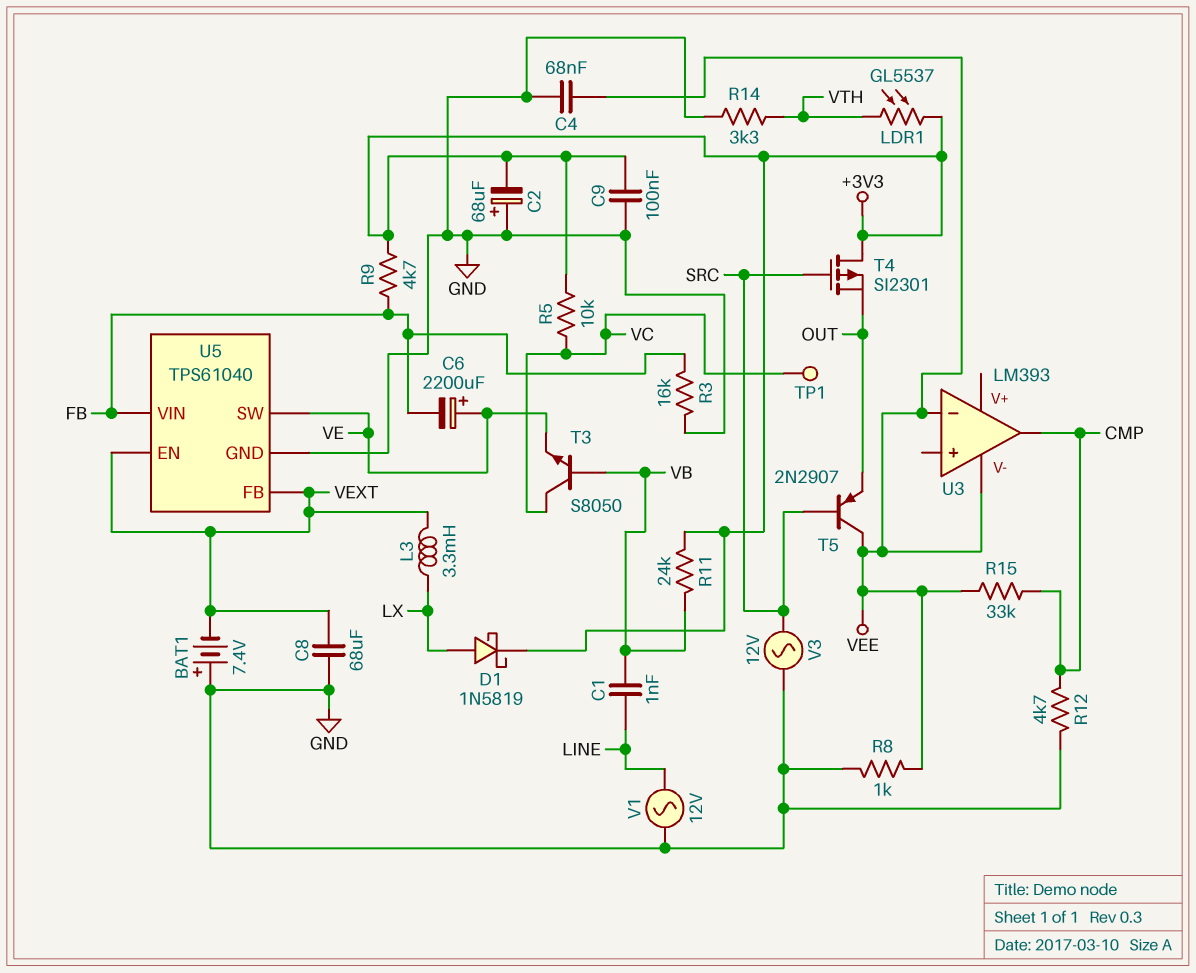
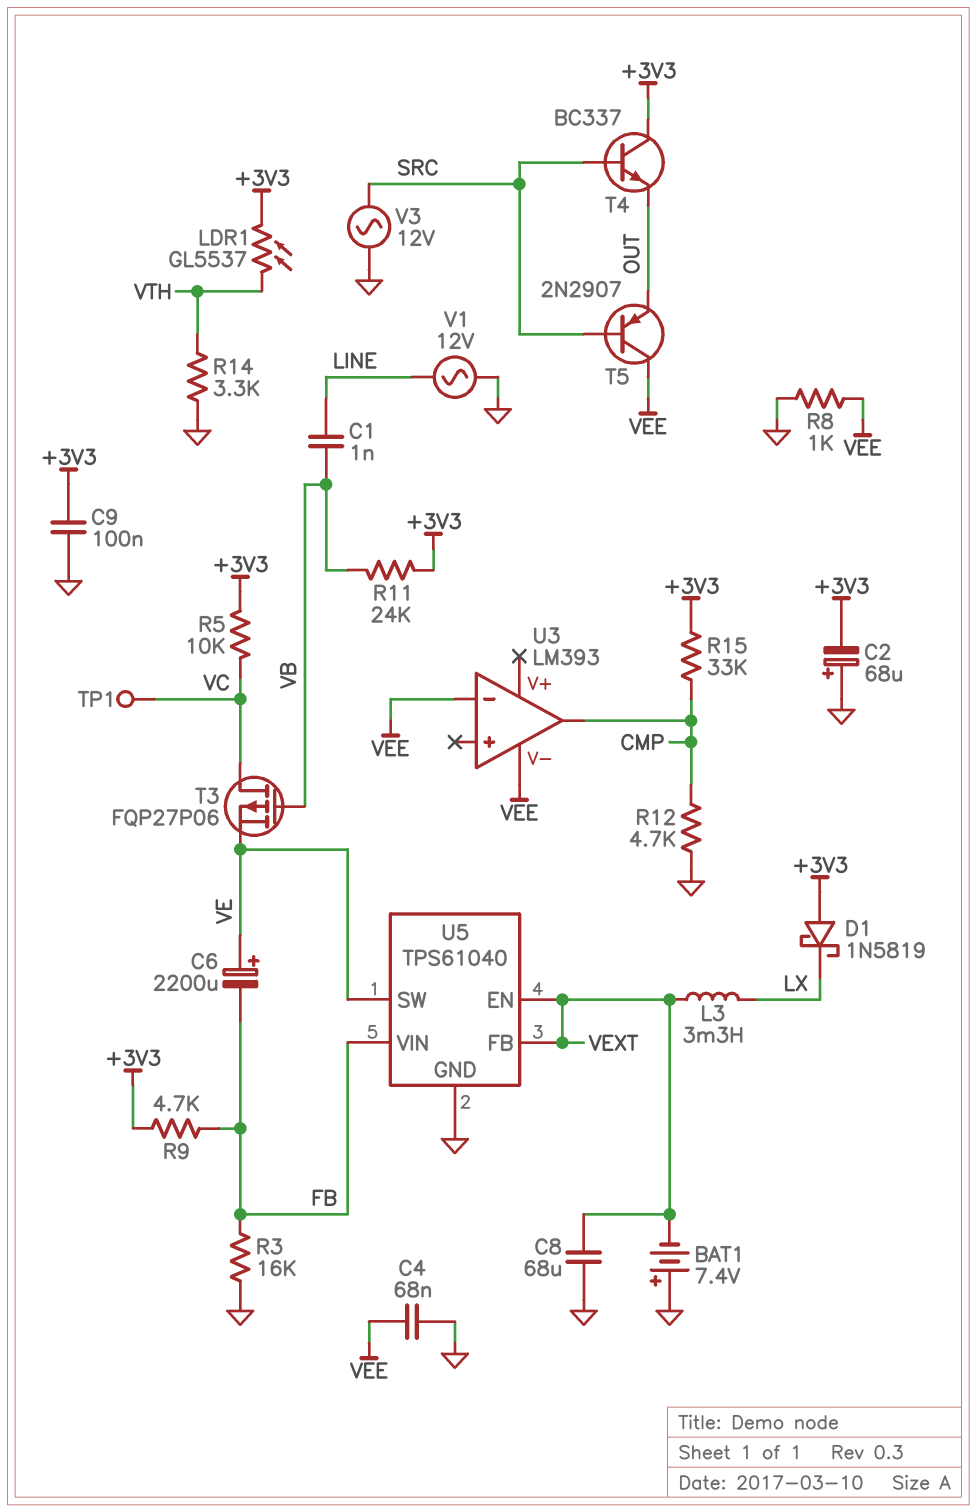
D1: schottky 1N5819 (A LX, K +3V3) -> schottky 1N5819 (A +3V3, K LX)
R15: 33k (CMP, VEE) -> 33k (+3V3, CMP)
T3: NPN S8050 (B VB, C VC, E VE) -> PMOS FQP27P06 (G VB, D VC, S VE)
T4: PMOS SI2301 (G SRC, D +3V3, S OUT) -> NPN BC337 (B SRC, C +3V3, E OUT)

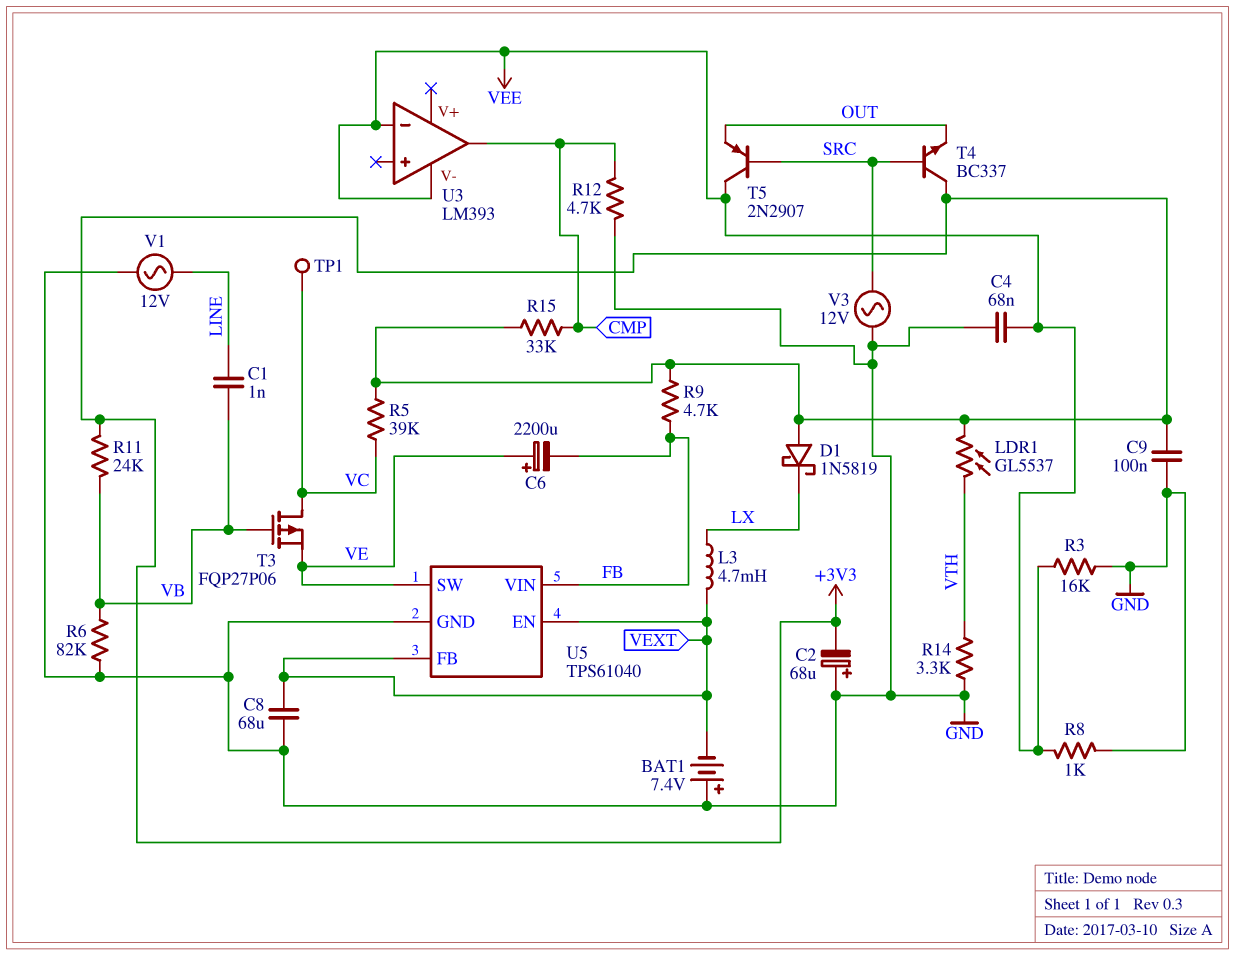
L3: 3.3mH (LX, VEXT) -> 4.7mH (LX, VEXT)
R3: 16k (FB, GND) -> 16k (GND, VEE)
R5: 10k (+3V3, VC) -> 39k (+3V3, VC)
R6: none -> 82k (GND, VB)

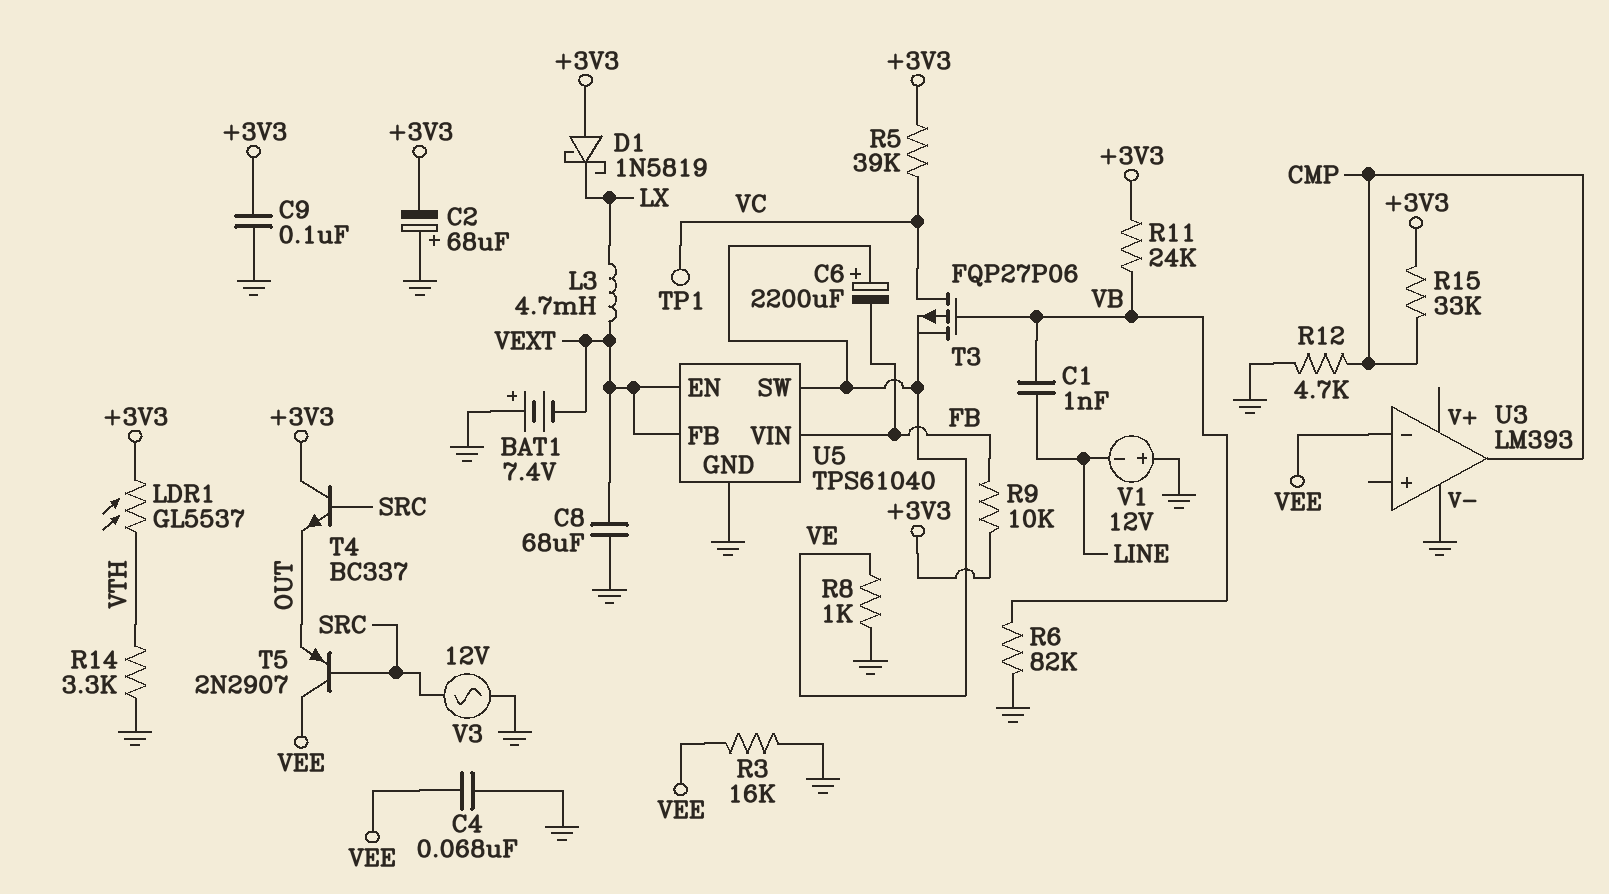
R8: 1k (GND, VEE) -> 1k (GND, VE)
R9: 4.7k (+3V3, FB) -> 10k (+3V3, FB)
U3 pin V-: VEE -> GND
V1: AC 12V (GND, LINE) -> 12V (plus GND, minus LINE)

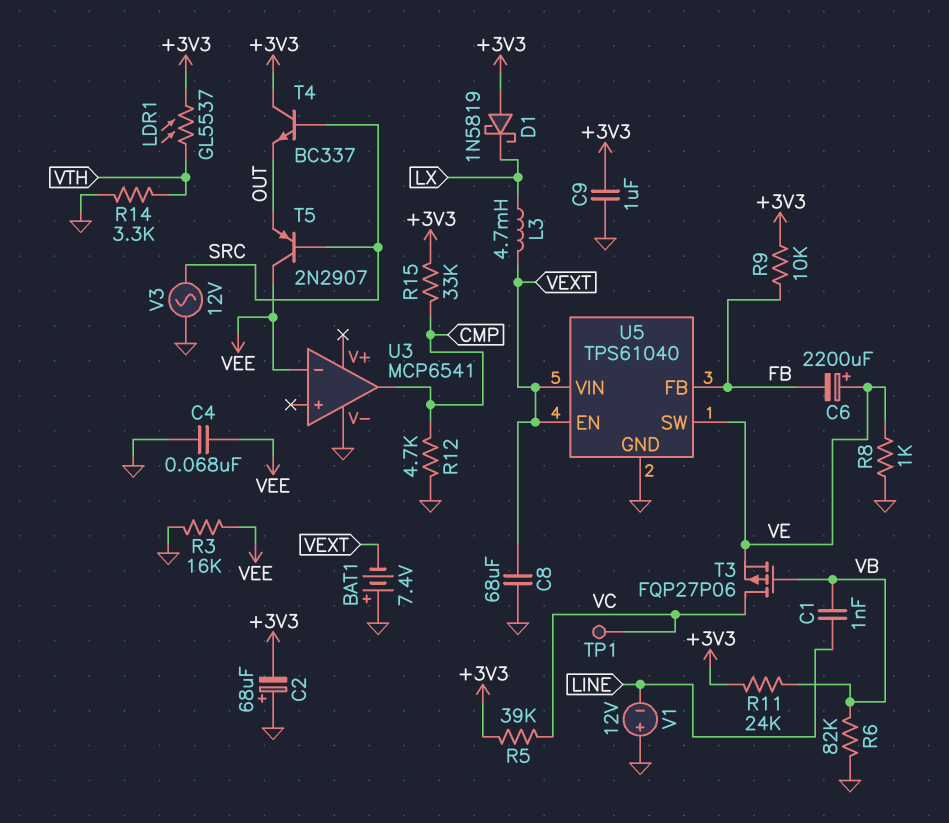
C9: 100nF (+3V3, GND) -> 1uF (+3V3, GND)
U3: LM393 -> MCP6541
U5 pin FB: VEXT -> FB
U5 pin VIN: FB -> VEXT

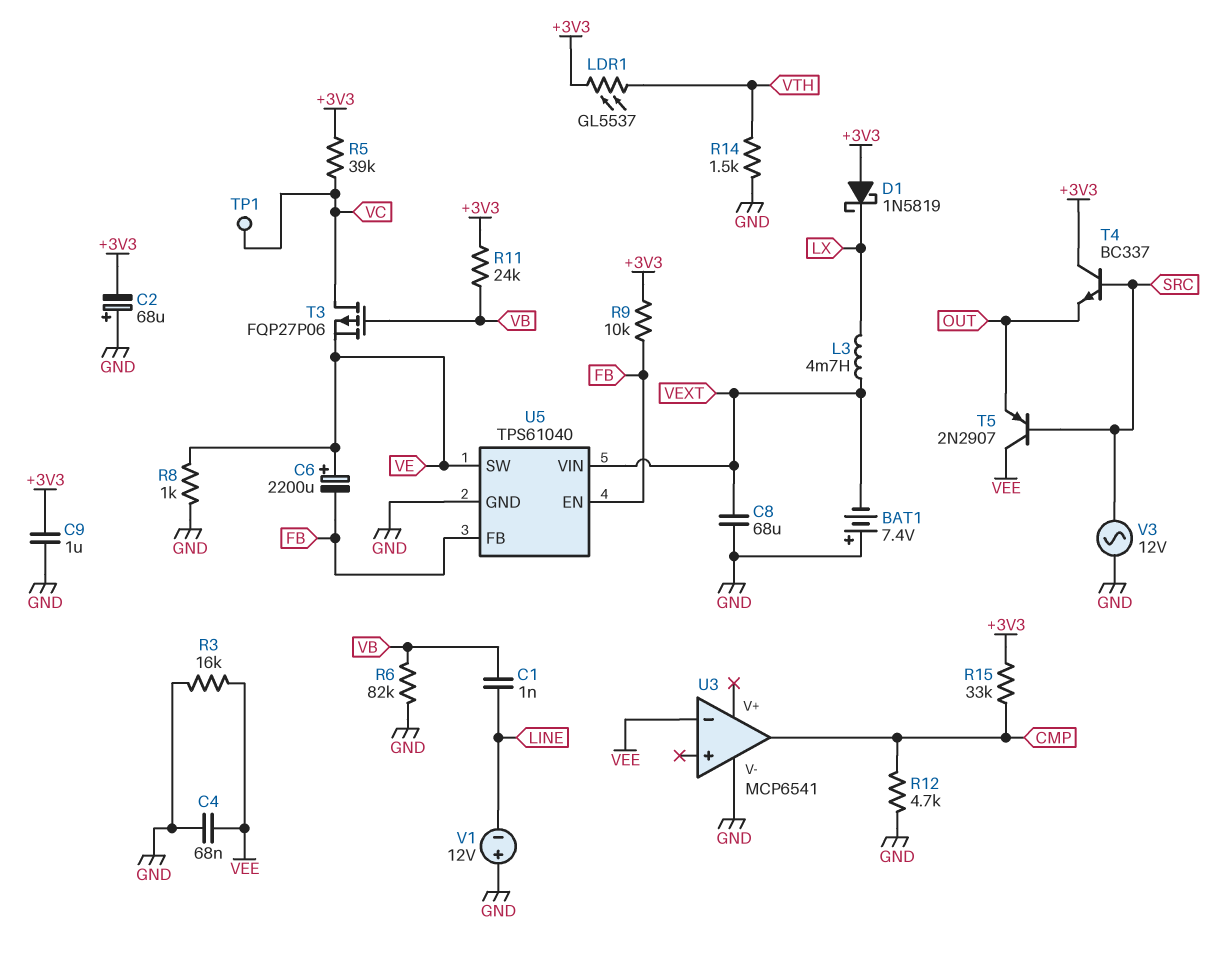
R14: 3.3k (GND, VTH) -> 1.5k (GND, VTH)
U5 pin EN: VEXT -> FB

